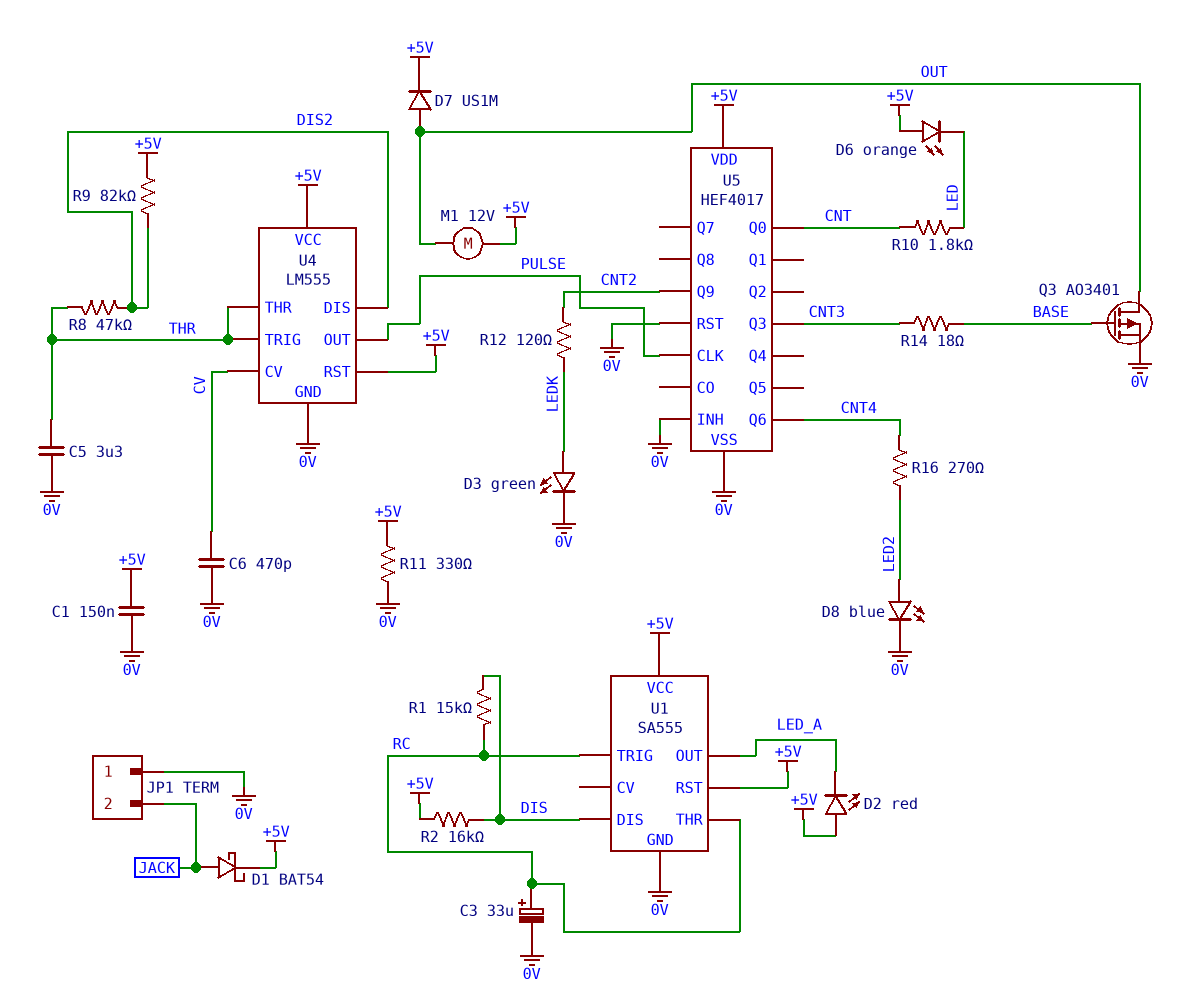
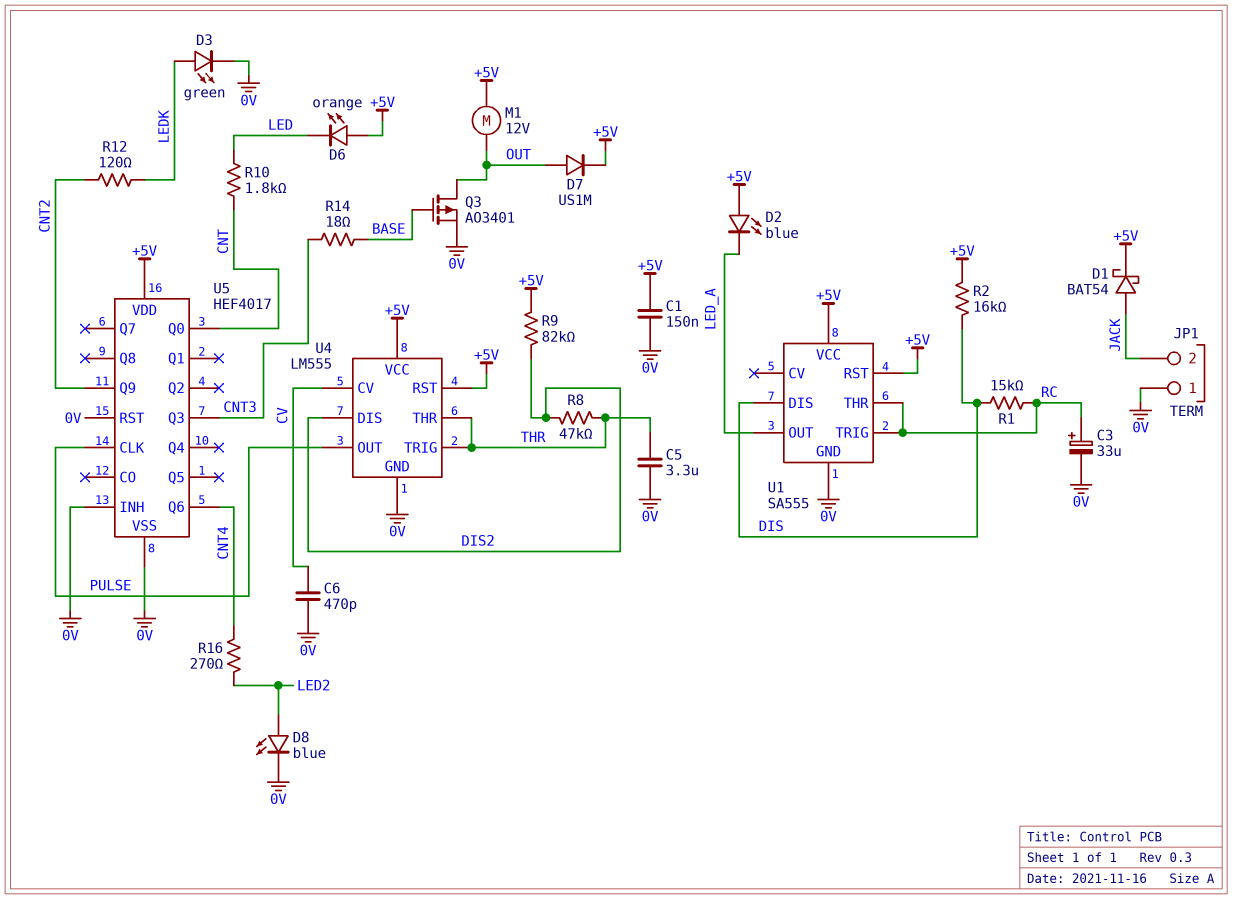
D2: LED red (A +5V, K LED_A) -> LED blue (A +5V, K LED_A)
R11: 330 (+5V, 0V) -> none

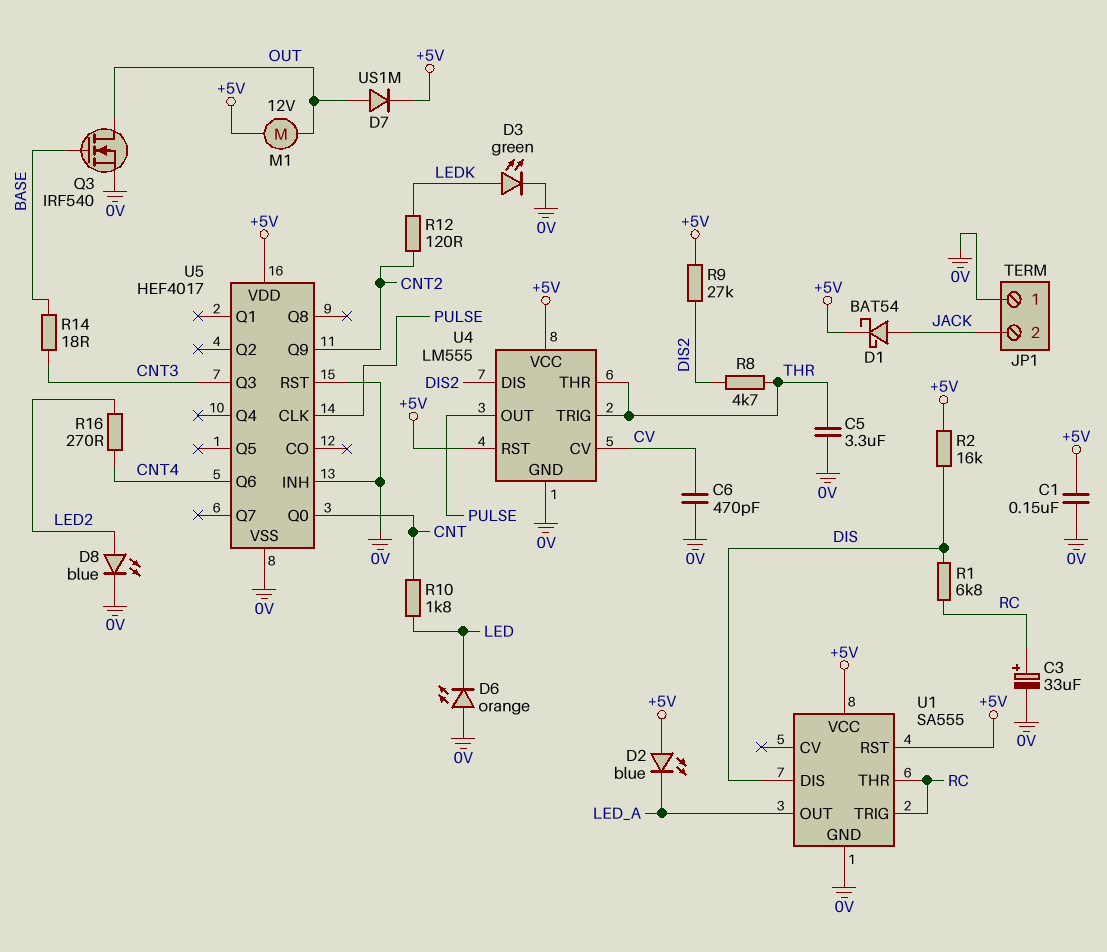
D6: LED orange (A +5V, K LED) -> LED orange (A 0V, K LED)
Q3: PMOS AO3401 (G BASE, D OUT, S 0V) -> NMOS IRF540 (G BASE, D OUT, S 0V)
R1: 15k (DIS, RC) -> 6.8k (DIS, RC)
R8: 47k (DIS2, THR) -> 4.7k (DIS2, THR)
R9: 82k (+5V, DIS2) -> 27k (+5V, DIS2)

